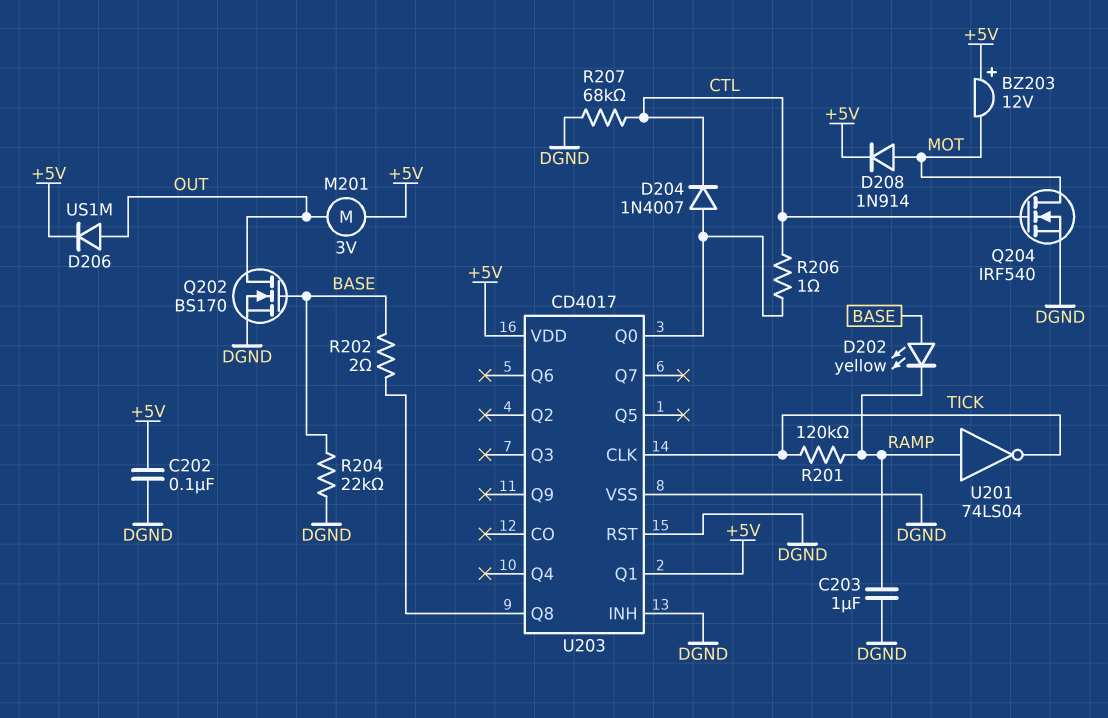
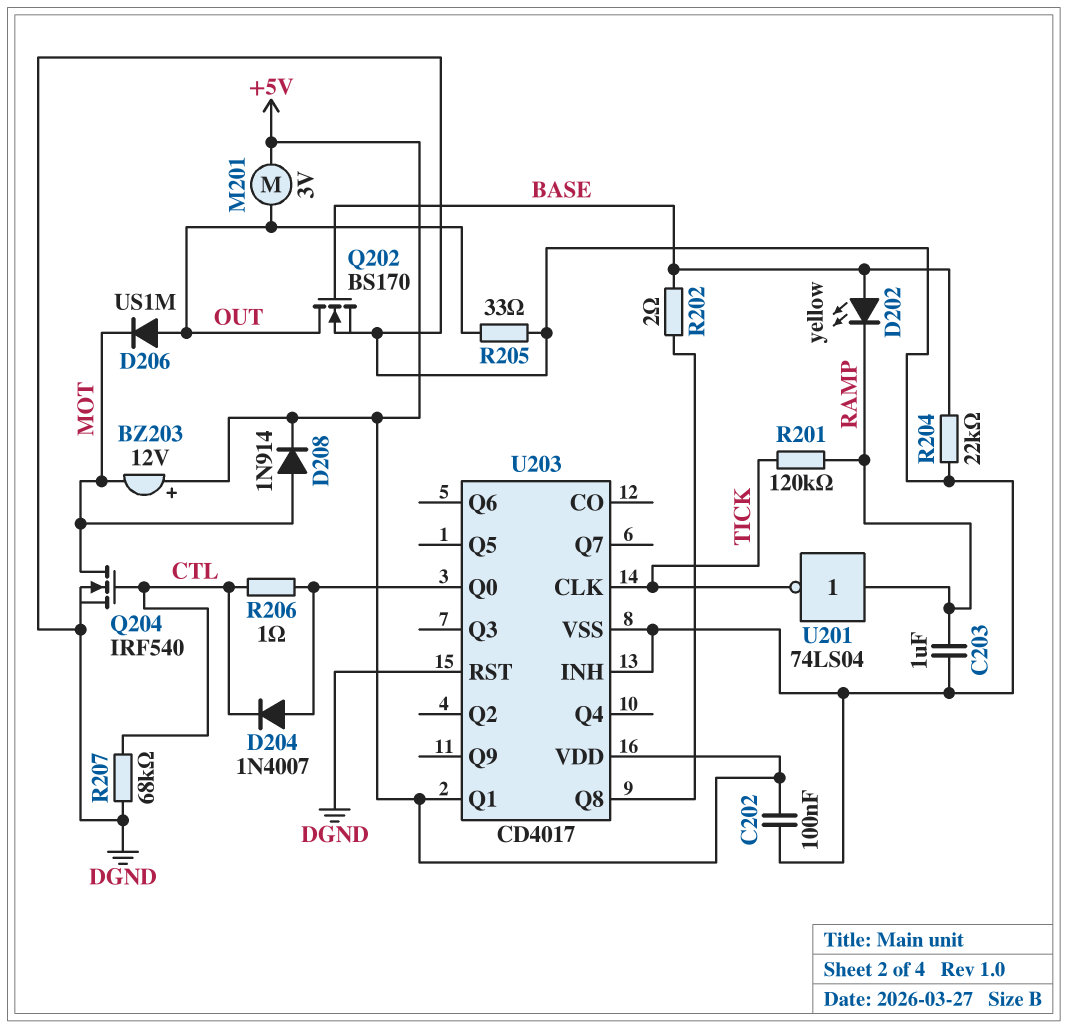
D206: diode US1M (A OUT, K +5V) -> diode US1M (A OUT, K MOT)
R205: none -> 33 (DGND, OUT)

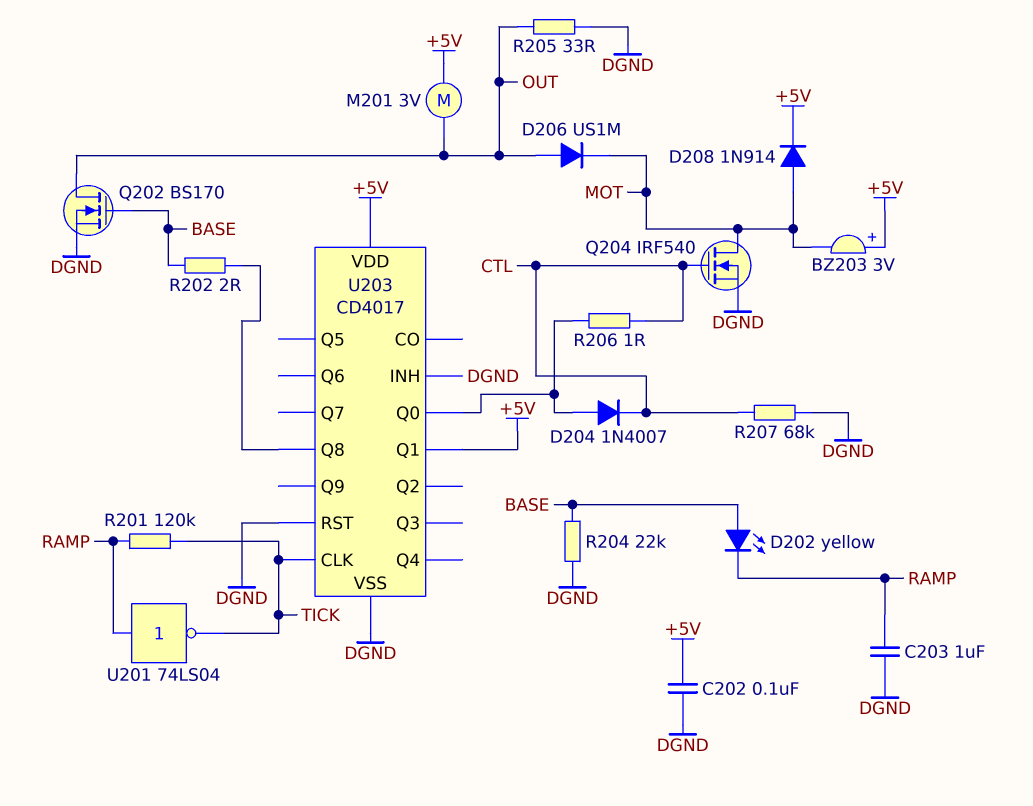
BZ203: buzzer 12V (plus +5V, minus MOT) -> buzzer 3V (plus +5V, minus MOT)

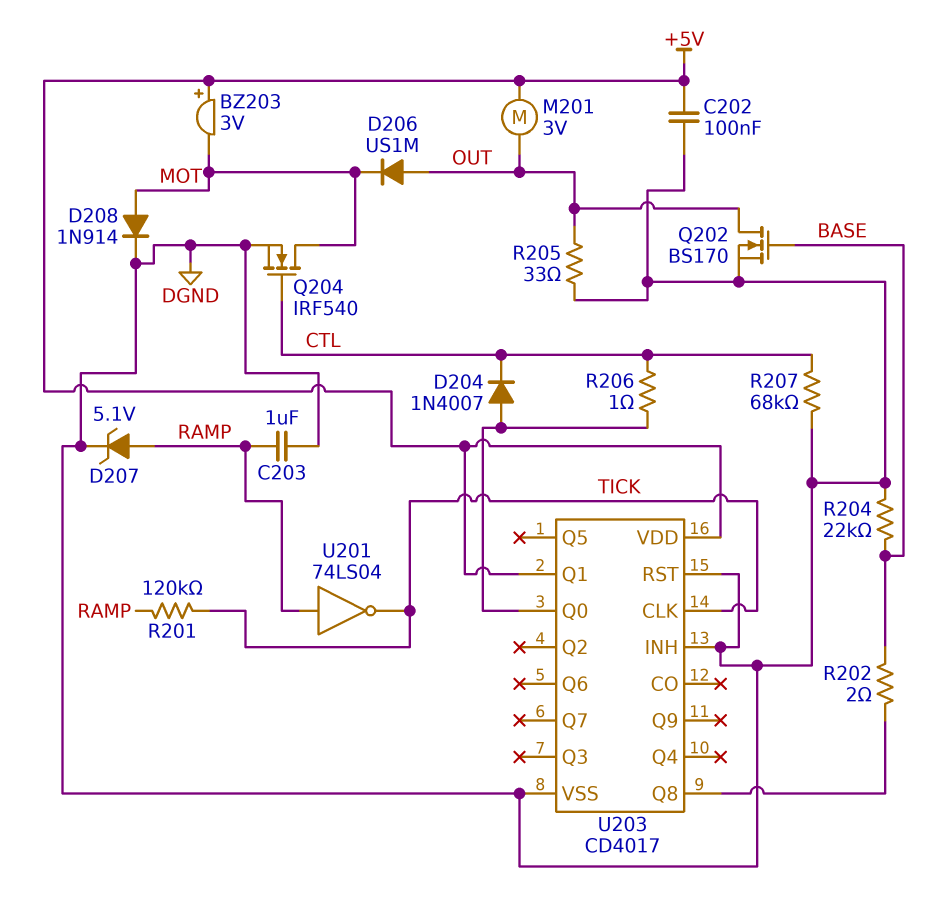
D202: LED yellow (A BASE, K RAMP) -> none
D207: none -> zener 5.1V (A RAMP, K DGND)
D208: diode 1N914 (A MOT, K +5V) -> diode 1N914 (A MOT, K DGND)

